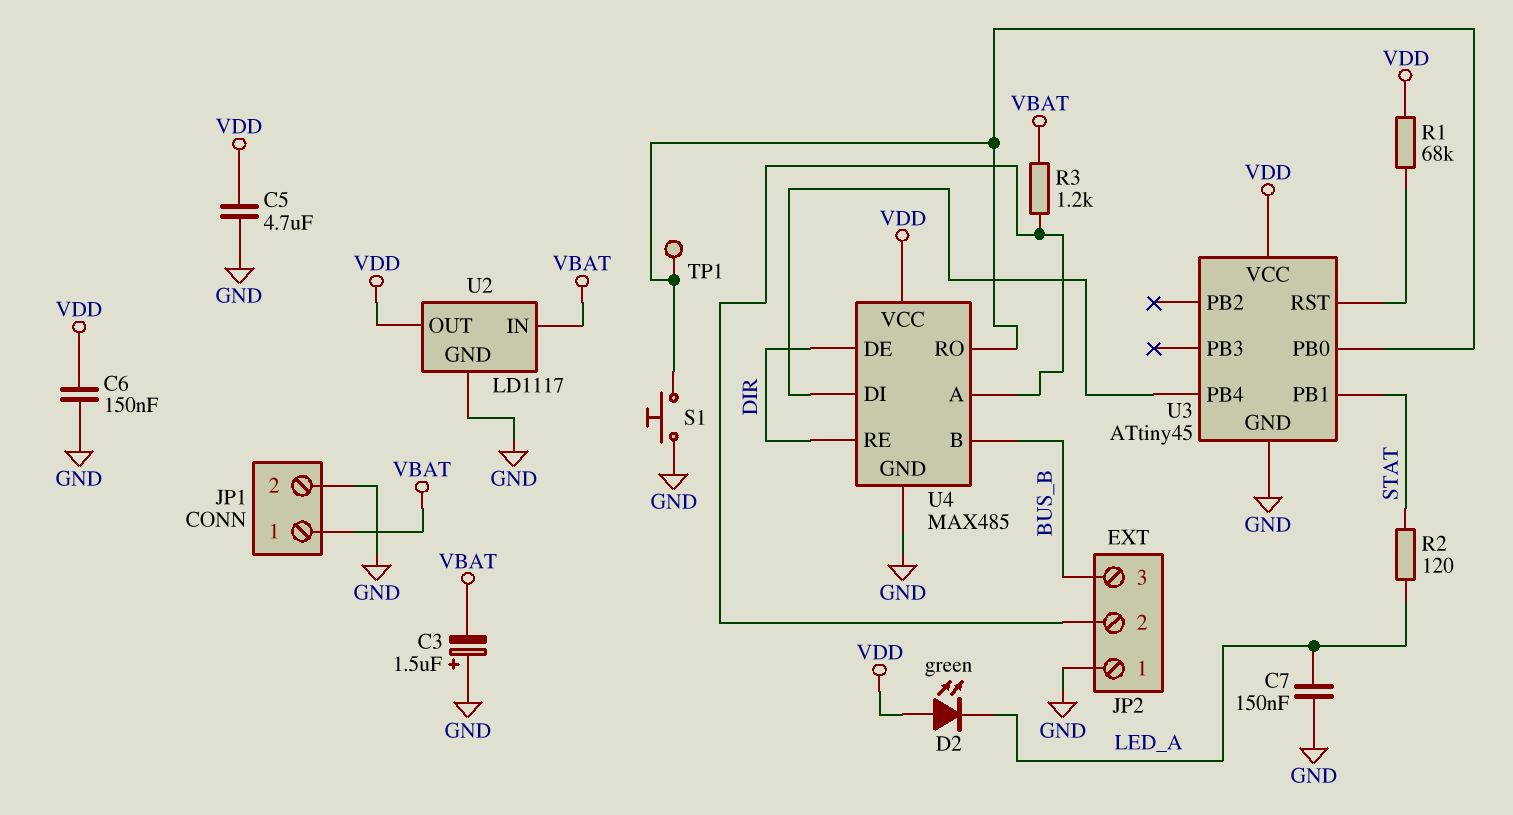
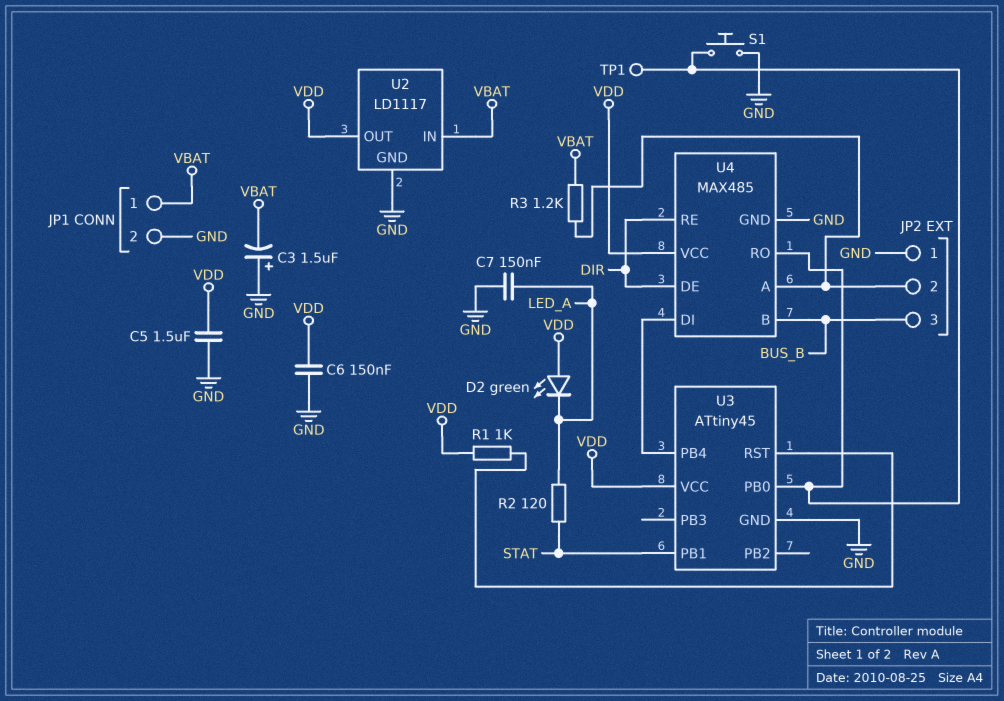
C5: 4.7uF (GND, VDD) -> 1.5uF (GND, VDD)
R1: 68k (U3/RST, VDD) -> 1k (U3/RST, VDD)

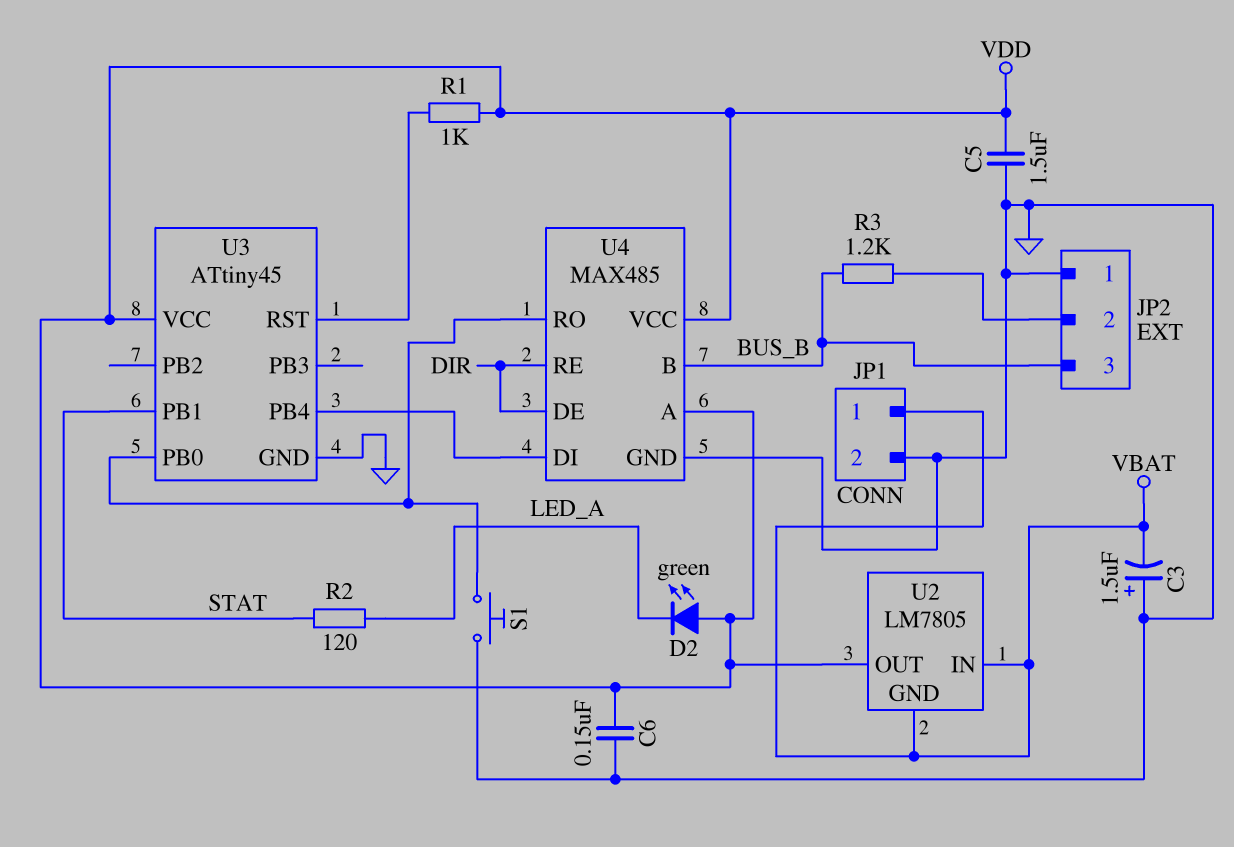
C7: 150nF (GND, LED_A) -> none
R3: 1.2k (JP2/2, VBAT) -> 1.2k (BUS_B, JP2/2)
TP1: test point (U3/PB0) -> none
U2: LD1117 -> LM7805
U2 pin GND: GND -> VBAT
U4 pin A: JP2/2 -> VDD

